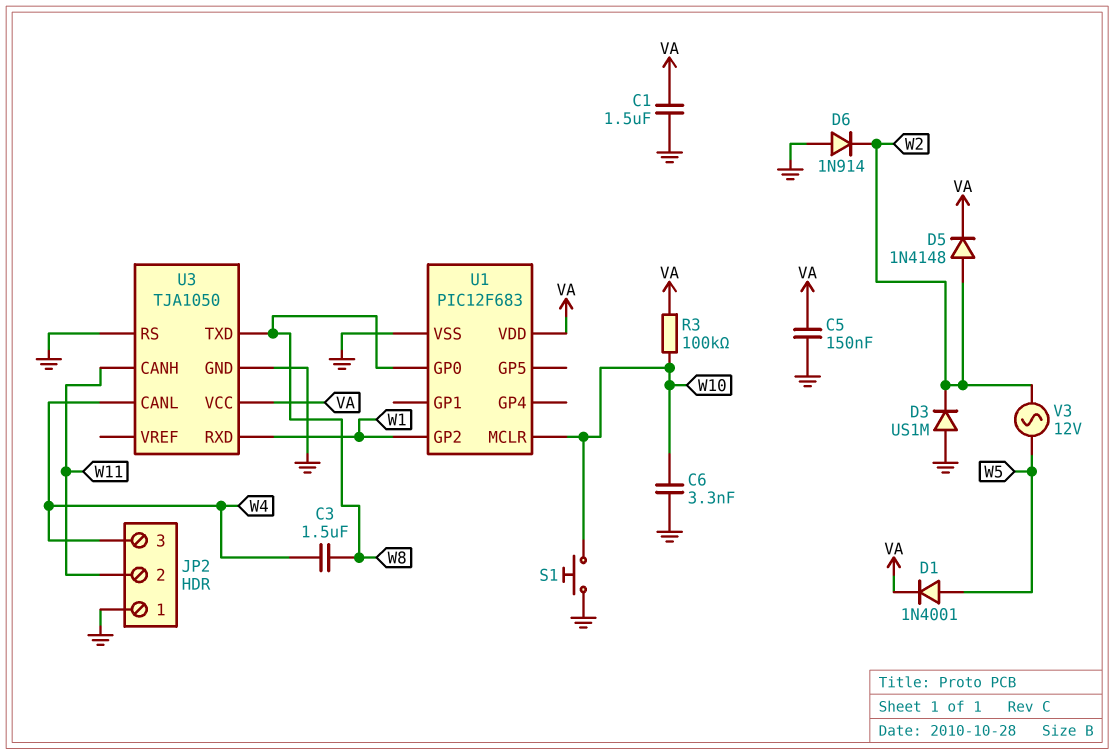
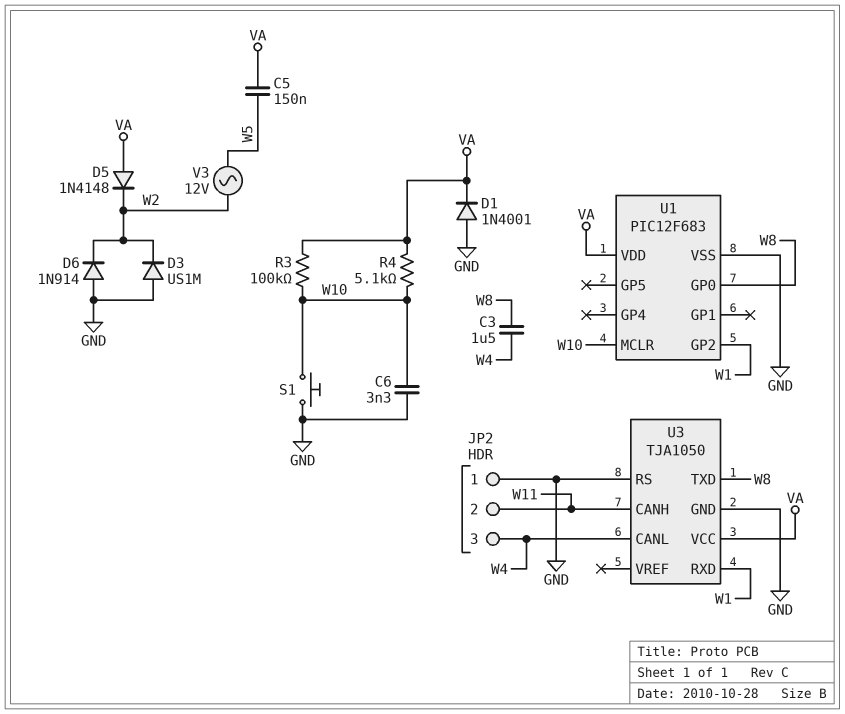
C1: 1.5uF (GND, VA) -> none
C5: 150nF (GND, VA) -> 150nF (VA, W5)
D1: diode 1N4001 (A W5, K VA) -> diode 1N4001 (A GND, K VA)
D5: diode 1N4148 (A W2, K VA) -> diode 1N4148 (A VA, K W2)
R4: none -> 5.1k (VA, W10)

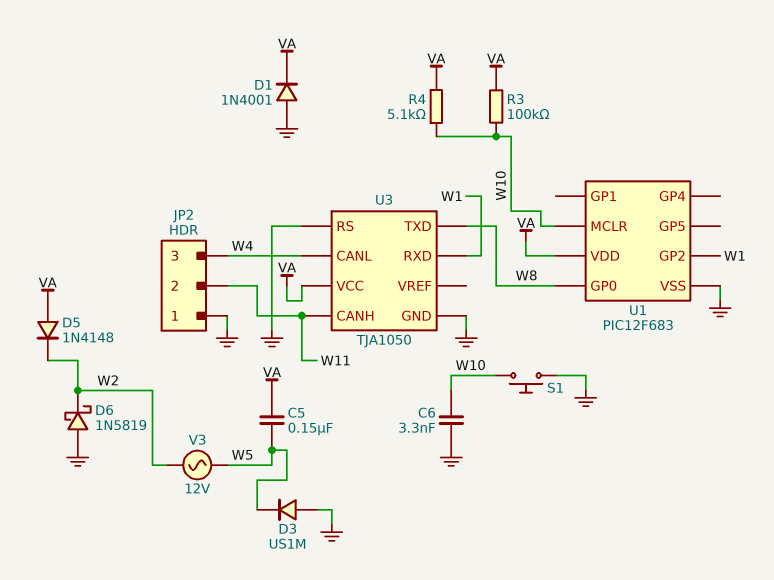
C3: 1.5uF (W4, W8) -> none
D3: diode US1M (A GND, K W2) -> diode US1M (A GND, K W5)
D6: diode 1N914 (A GND, K W2) -> schottky 1N5819 (A GND, K W2)

